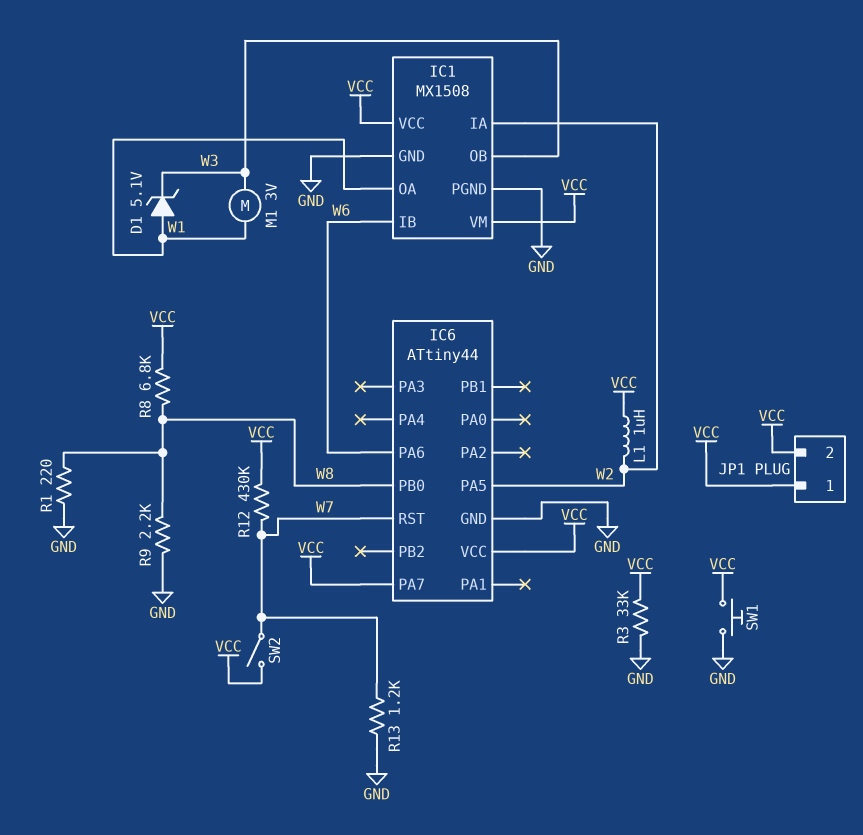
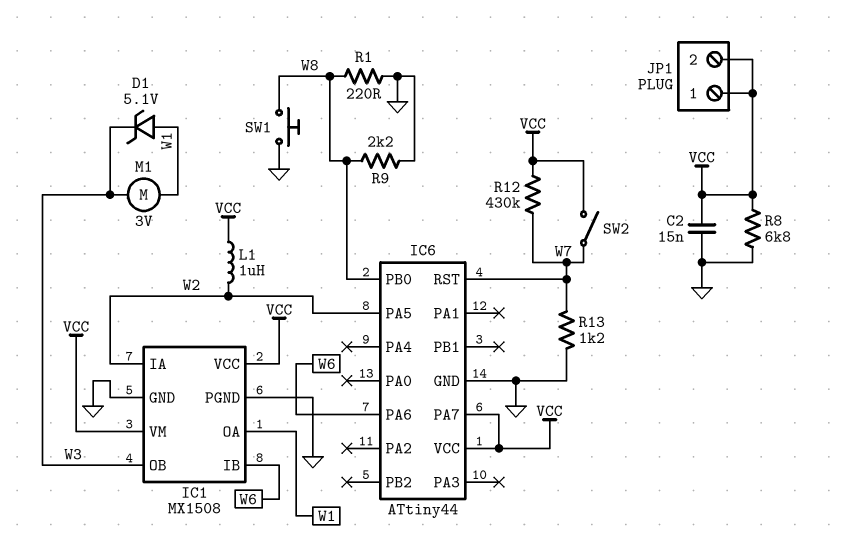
C2: none -> 15nF (GND, VCC)
R3: 33k (GND, VCC) -> none
R8: 6.8k (VCC, W8) -> 6.8k (GND, VCC)
SW1: button (GND, VCC) -> button (GND, W8)

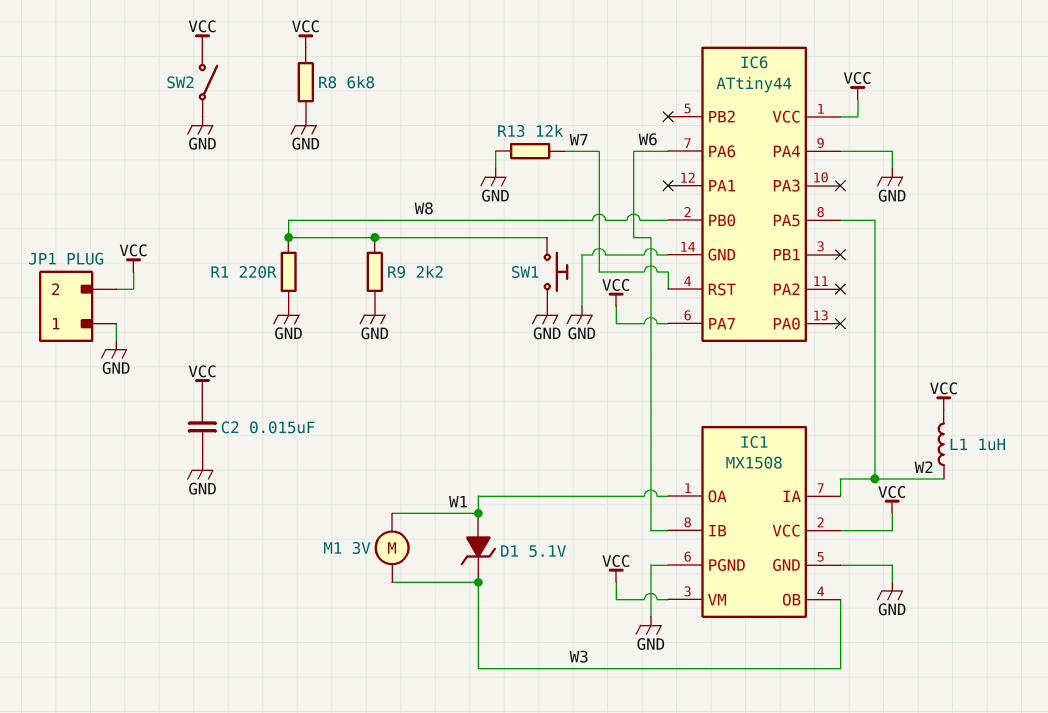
IC6 pin PA4: none -> GND
JP1 pin 1: VCC -> GND
R12: 430k (VCC, W7) -> none
R13: 1.2k (GND, W7) -> 12k (GND, W7)
SW2: switch (VCC, W7) -> switch (GND, VCC)

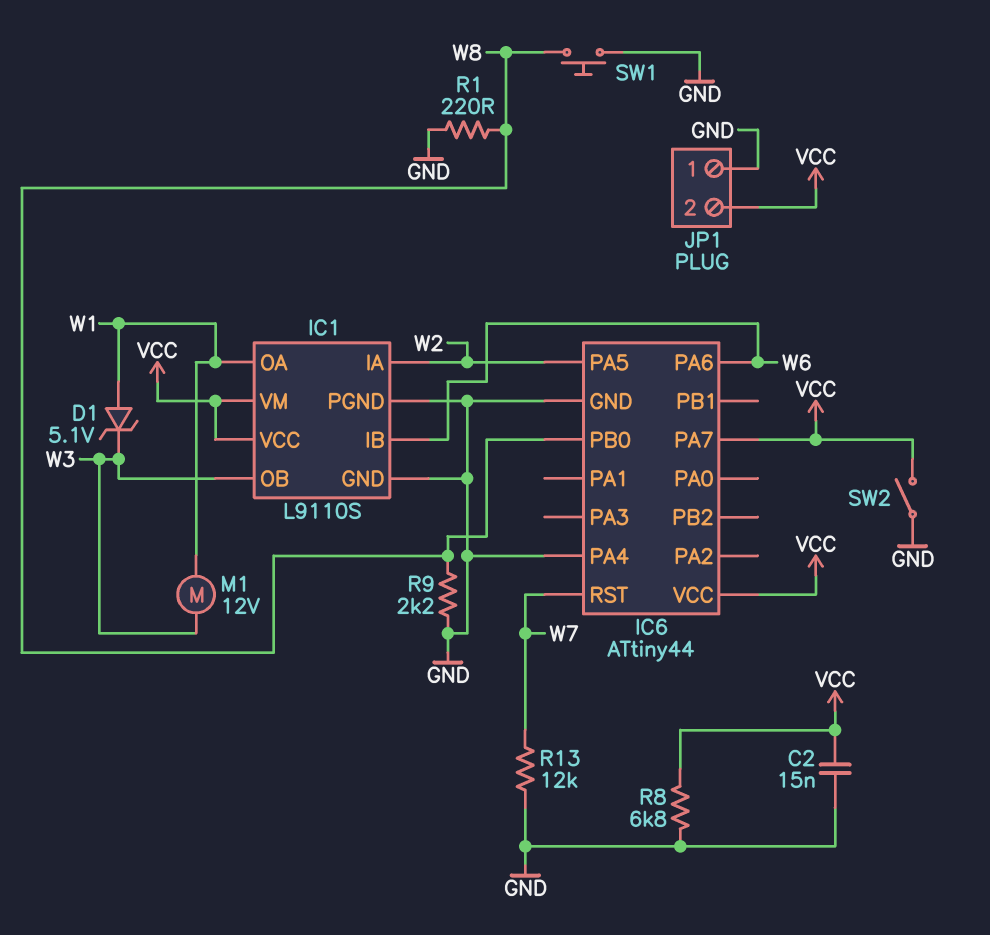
IC1: MX1508 -> L9110S
L1: 1uH (VCC, W2) -> none
M1: motor 3V (W1, W3) -> motor 12V (W1, W3)

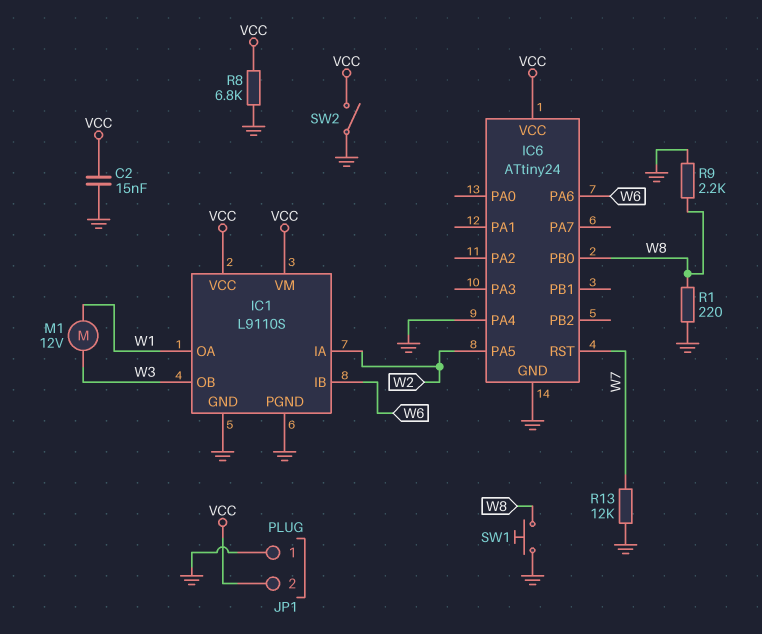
D1: zener 5.1V (A W1, K W3) -> none
IC6: ATtiny44 -> ATtiny24
IC6 pin PA7: VCC -> none

